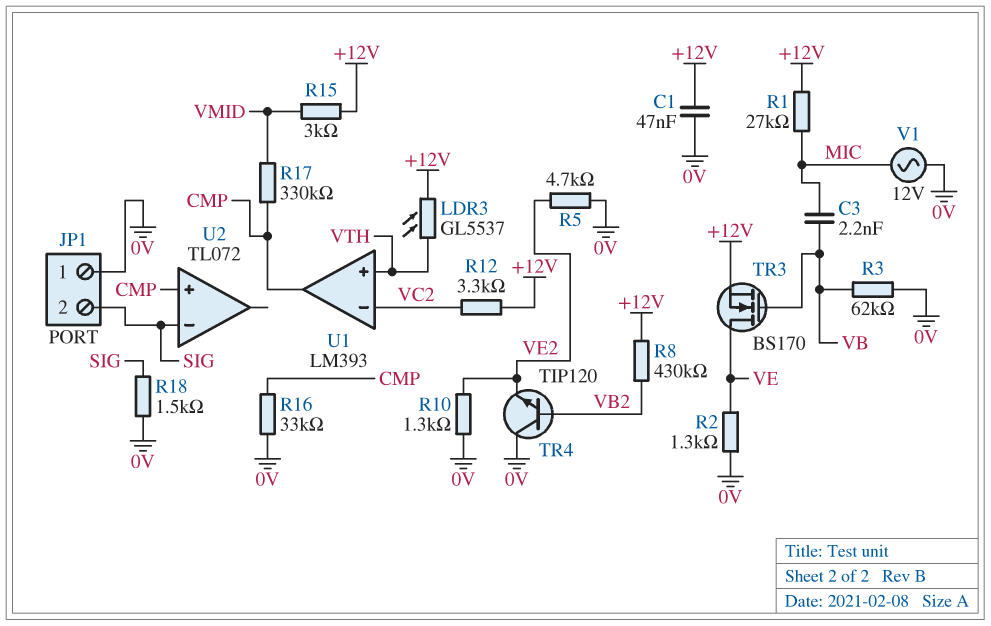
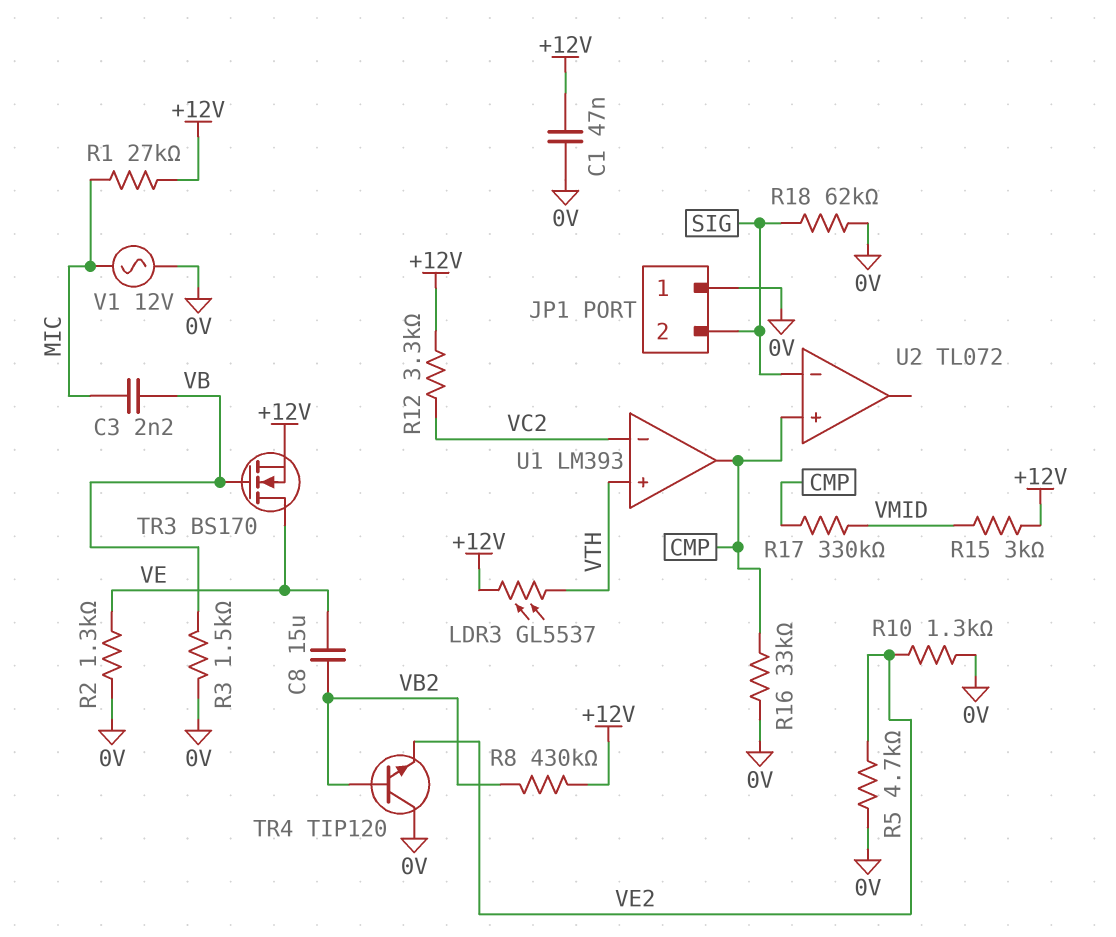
C8: none -> 15uF (VB2, VE)
R3: 62k (0V, VB) -> 1.5k (0V, VB)
R18: 1.5k (0V, SIG) -> 62k (0V, SIG)

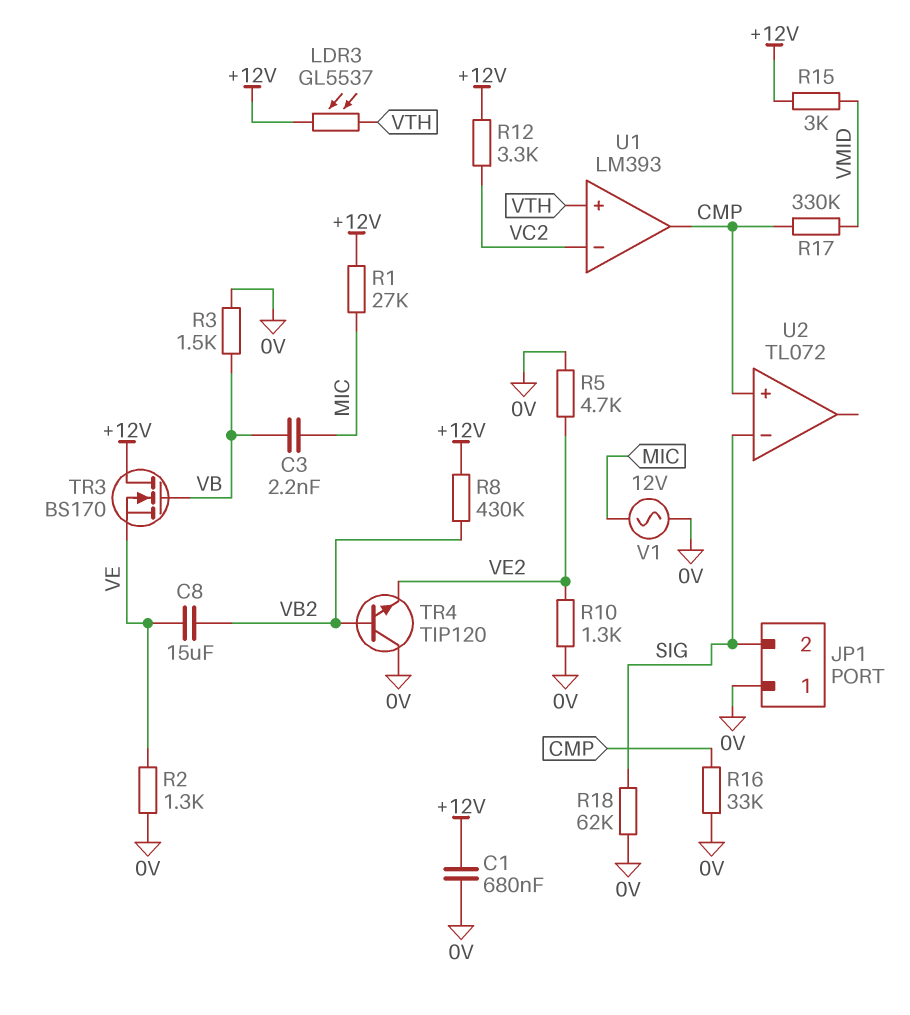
C1: 47nF (+12V, 0V) -> 680nF (+12V, 0V)
TR3: NMOS BS170 (G VB, D VE, S +12V) -> NMOS BS170 (G VB, D +12V, S VE)

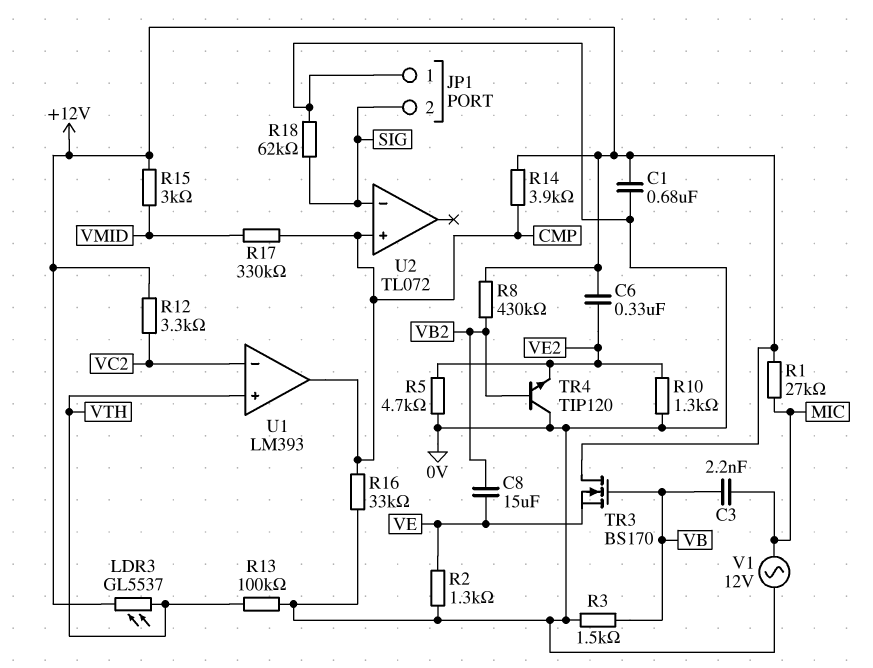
C6: none -> 330nF (+12V, VE2)
R13: none -> 100k (0V, VTH)
R14: none -> 3.9k (+12V, CMP)

